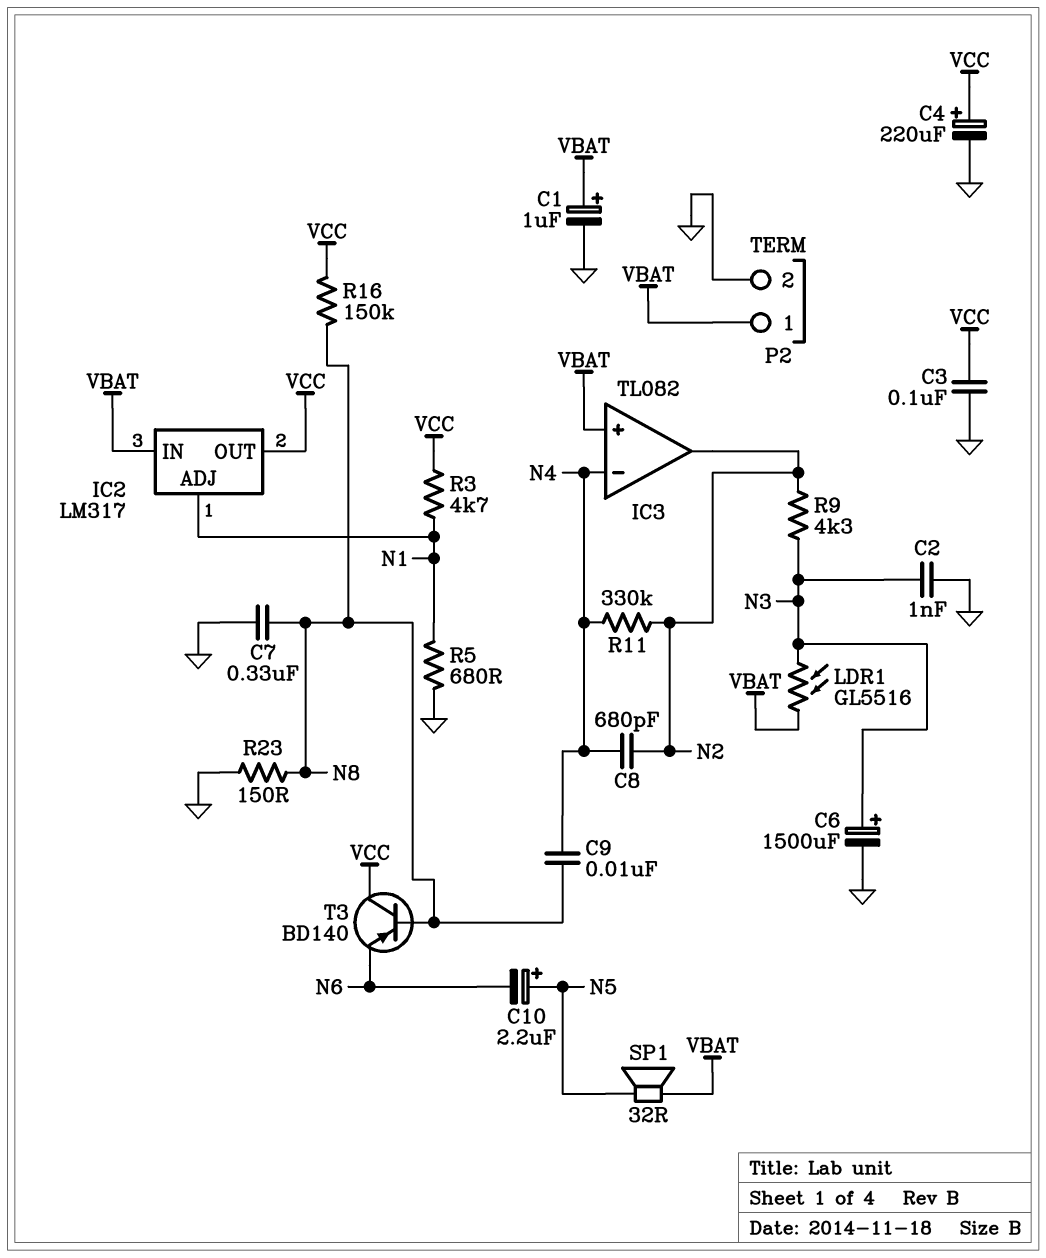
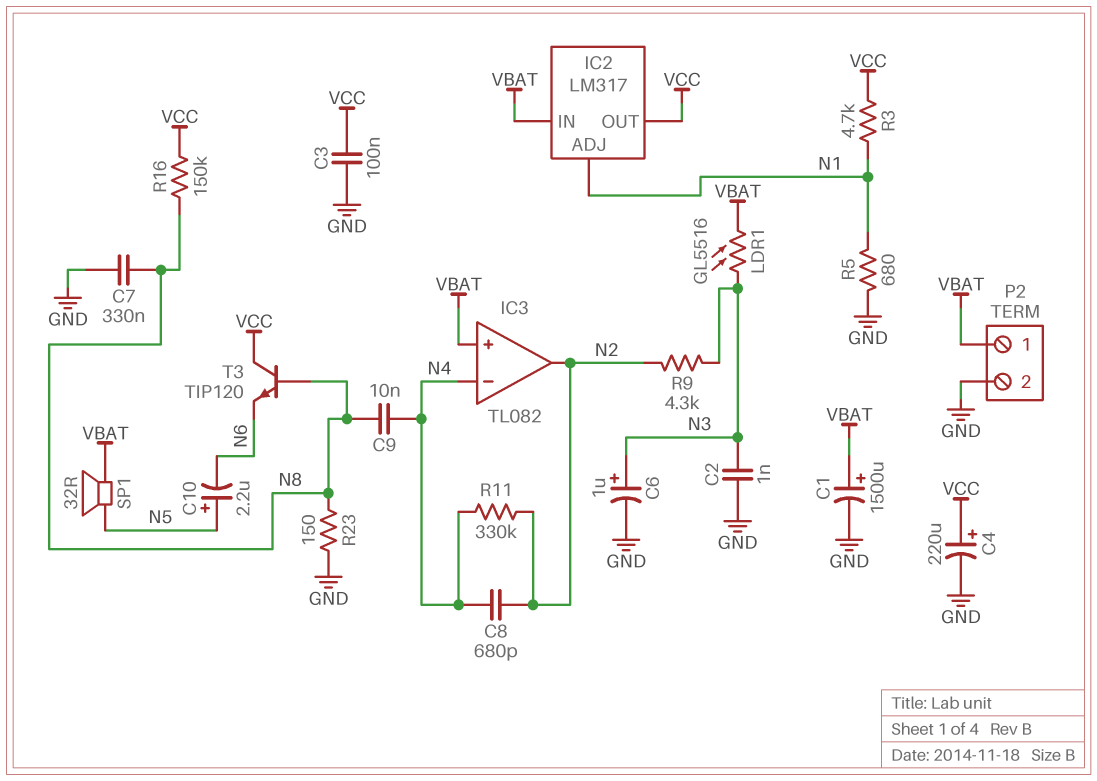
C1: 1uF (plus VBAT, minus GND) -> 1500uF (plus VBAT, minus GND)
C6: 1500uF (plus N3, minus GND) -> 1uF (plus N3, minus GND)
T3: PNP BD140 (B N8, C VCC, E N6) -> NPN TIP120 (B N8, C VCC, E N6)

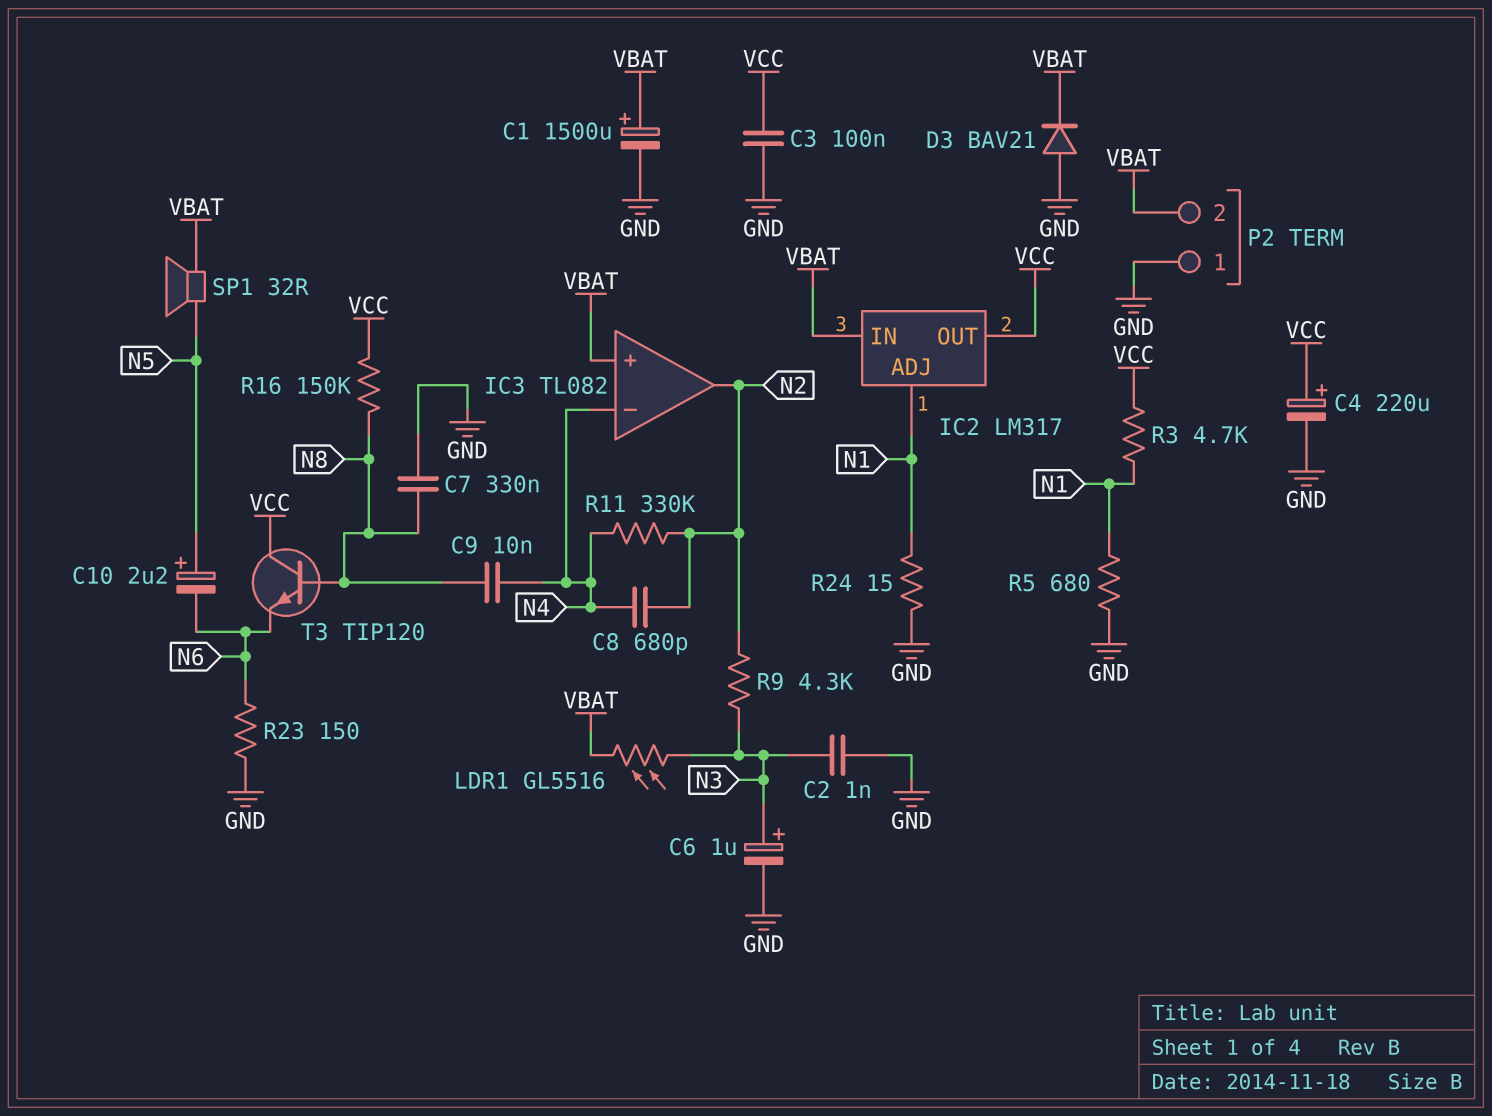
D3: none -> diode BAV21 (A GND, K VBAT)
P2 pin 1: VBAT -> GND
P2 pin 2: GND -> VBAT
R23: 150 (GND, N8) -> 150 (GND, N6)
R24: none -> 15 (GND, N1)

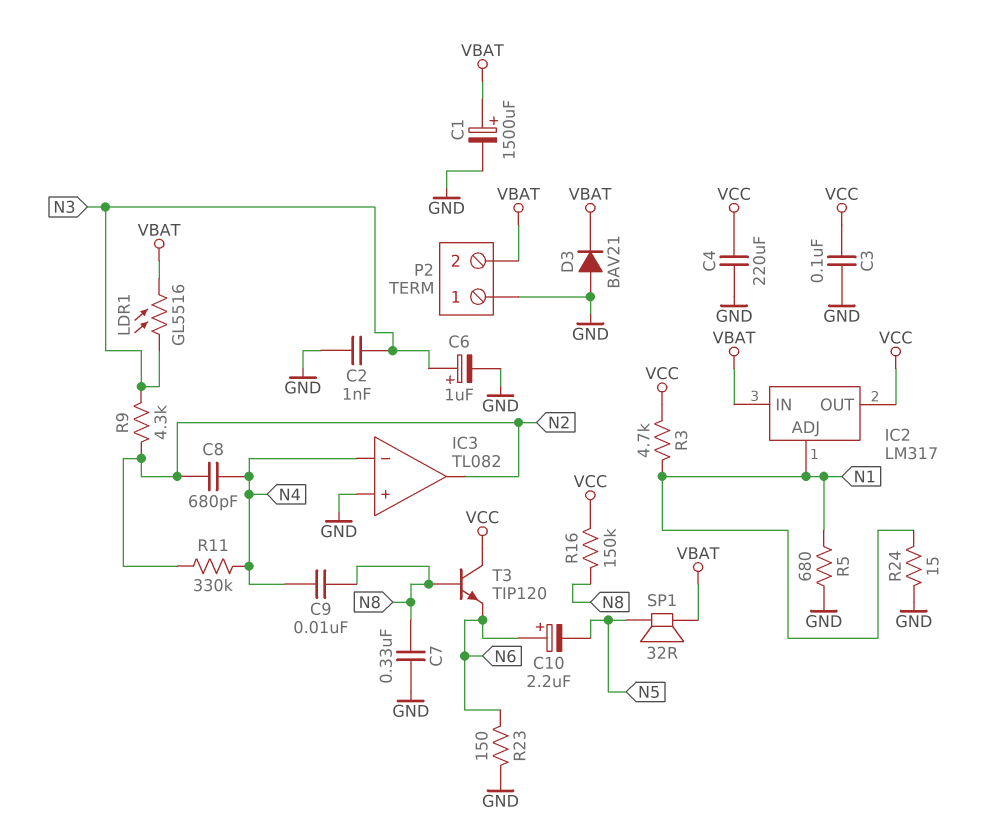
C4: 220uF (plus VCC, minus GND) -> 220uF (GND, VCC)
C10: 2.2uF (plus N5, minus N6) -> 2.2uF (plus N6, minus N5)
IC3 pin in+: VBAT -> GND

